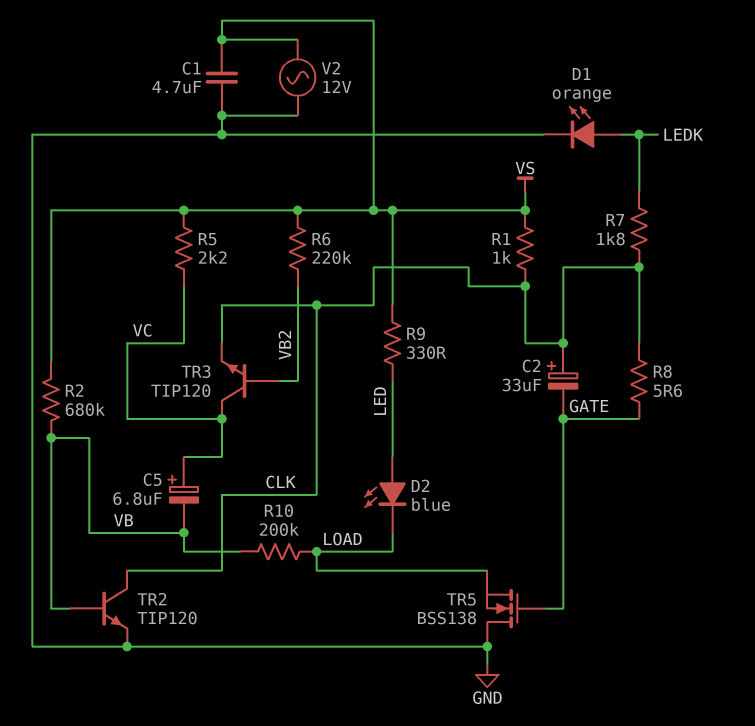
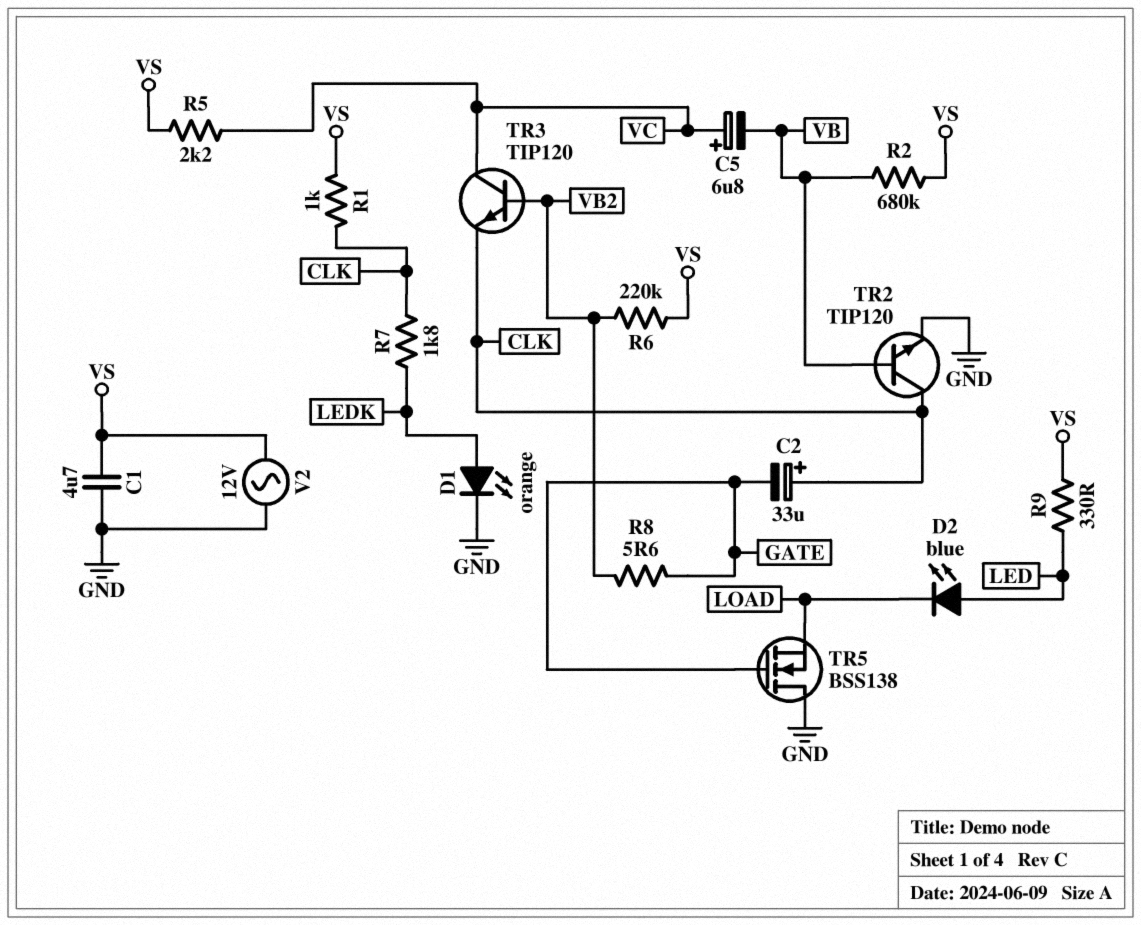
R8: 5.6 (CLK, GATE) -> 5.6 (GATE, VB2)
R10: 200k (LOAD, VB) -> none

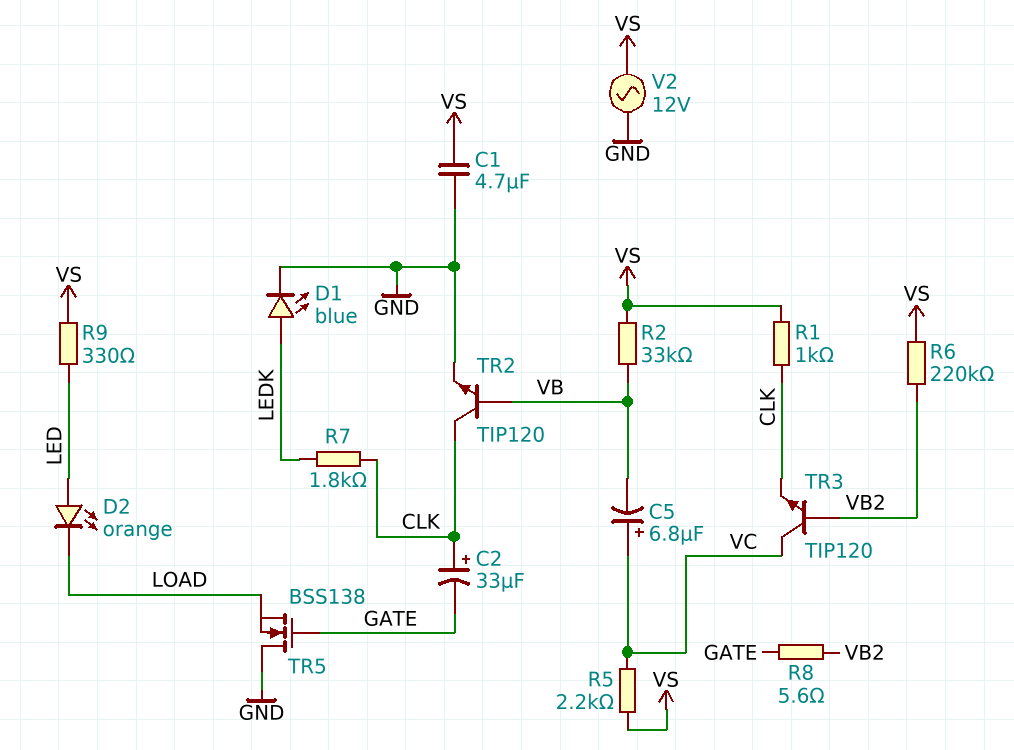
D1: LED orange (A LEDK, K GND) -> LED blue (A LEDK, K GND)
D2: LED blue (A LED, K LOAD) -> LED orange (A LED, K LOAD)
R2: 680k (VB, VS) -> 33k (VB, VS)

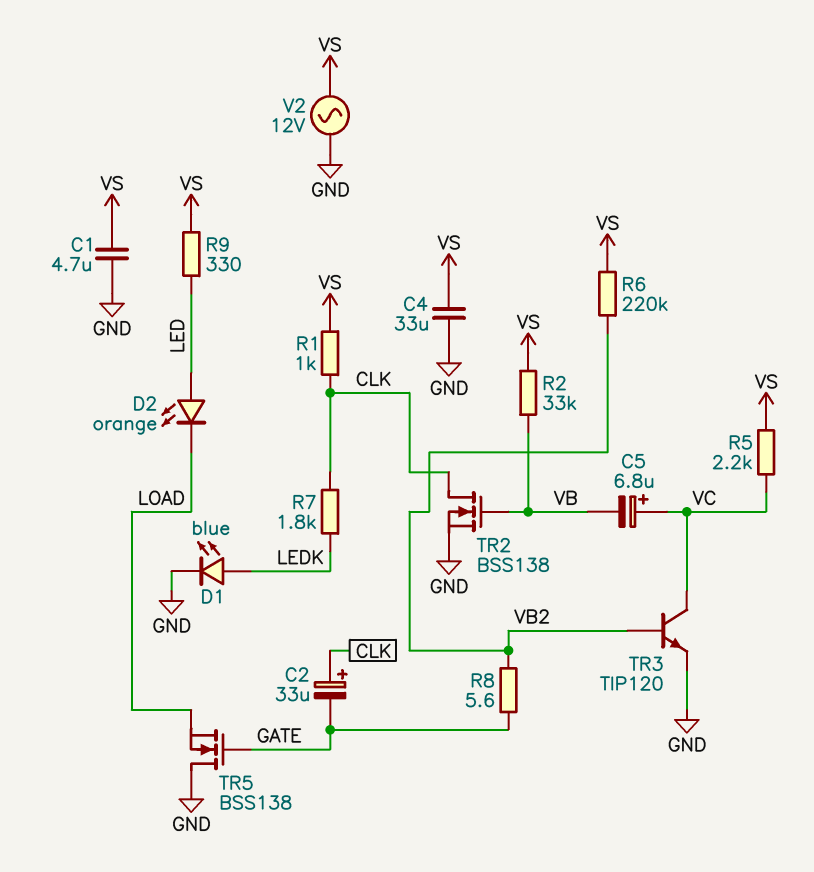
C4: none -> 33uF (GND, VS)
TR2: NPN TIP120 (B VB, C CLK, E GND) -> NMOS BSS138 (G VB, D CLK, S GND)
TR3: NPN TIP120 (B VB2, C VC, E CLK) -> NPN TIP120 (B VB2, C VC, E GND)

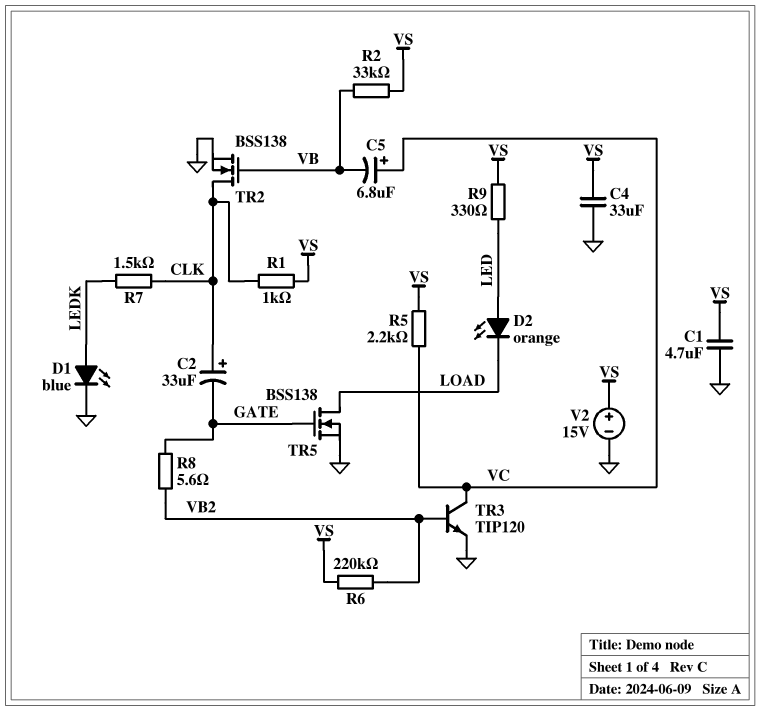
R7: 1.8k (CLK, LEDK) -> 1.5k (CLK, LEDK)
TR5: NMOS BSS138 (G GATE, D GND, S LOAD) -> NMOS BSS138 (G GATE, D LOAD, S GND)
V2: AC 12V (GND, VS) -> 15V (plus VS, minus GND)

